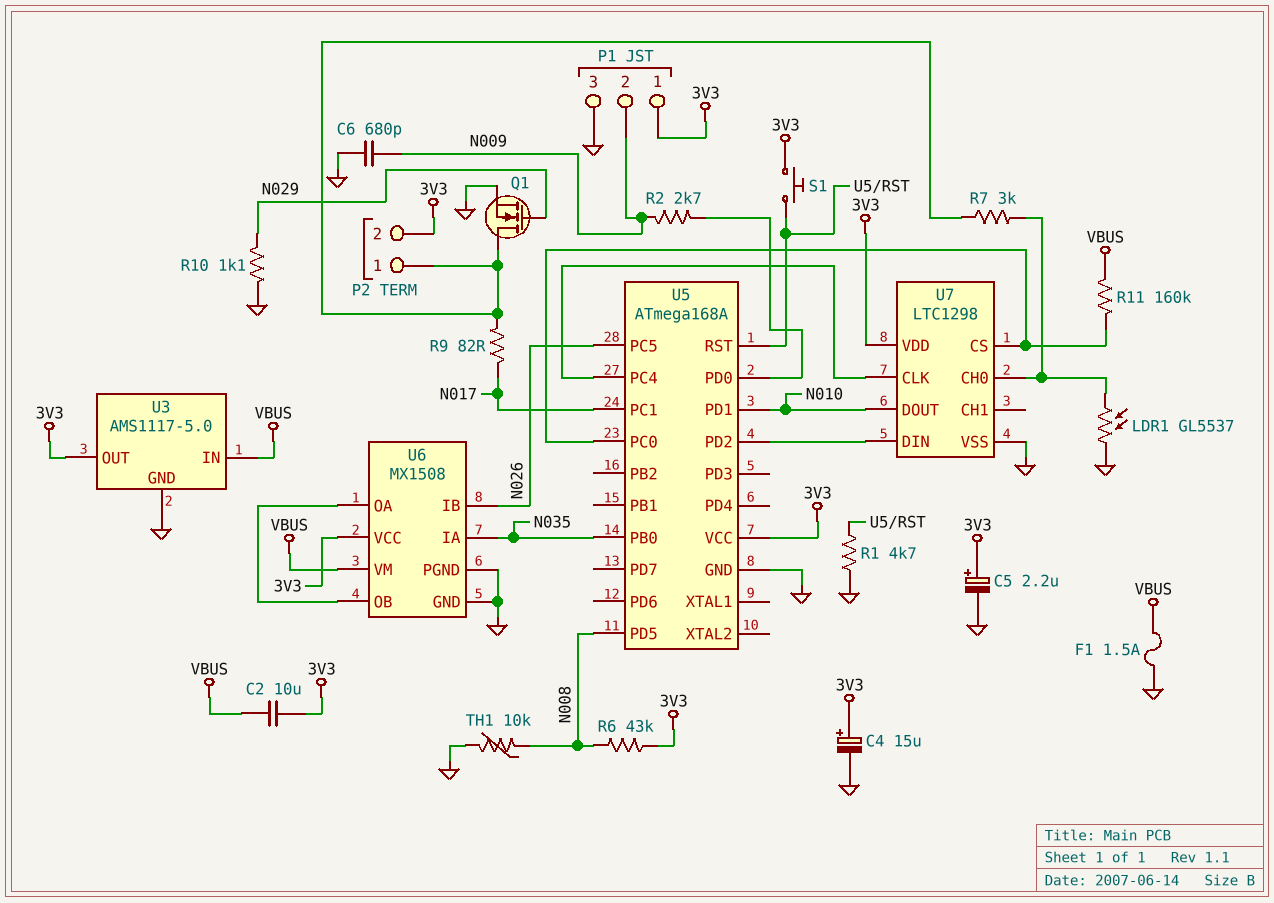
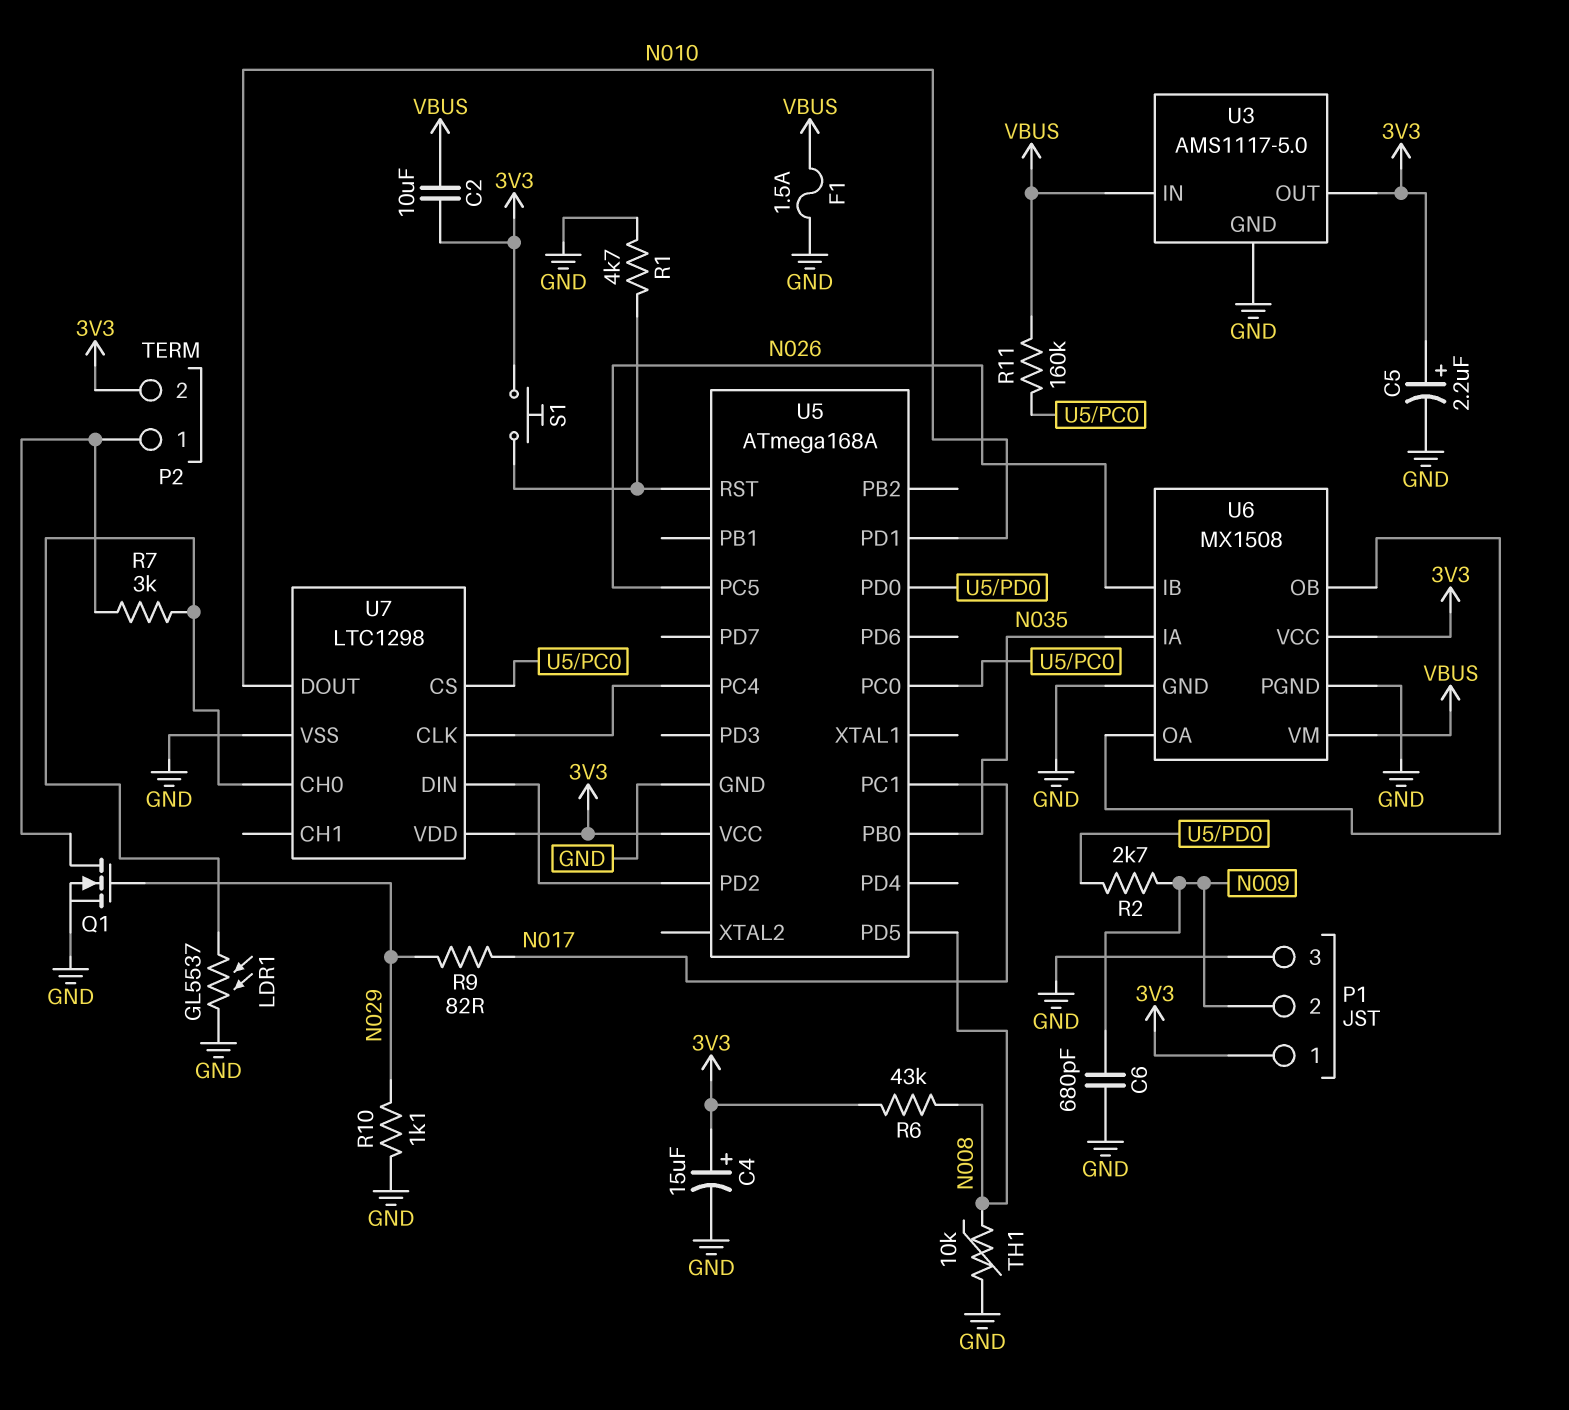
R9: 82 (N017, P2/1) -> 82 (N017, N029)

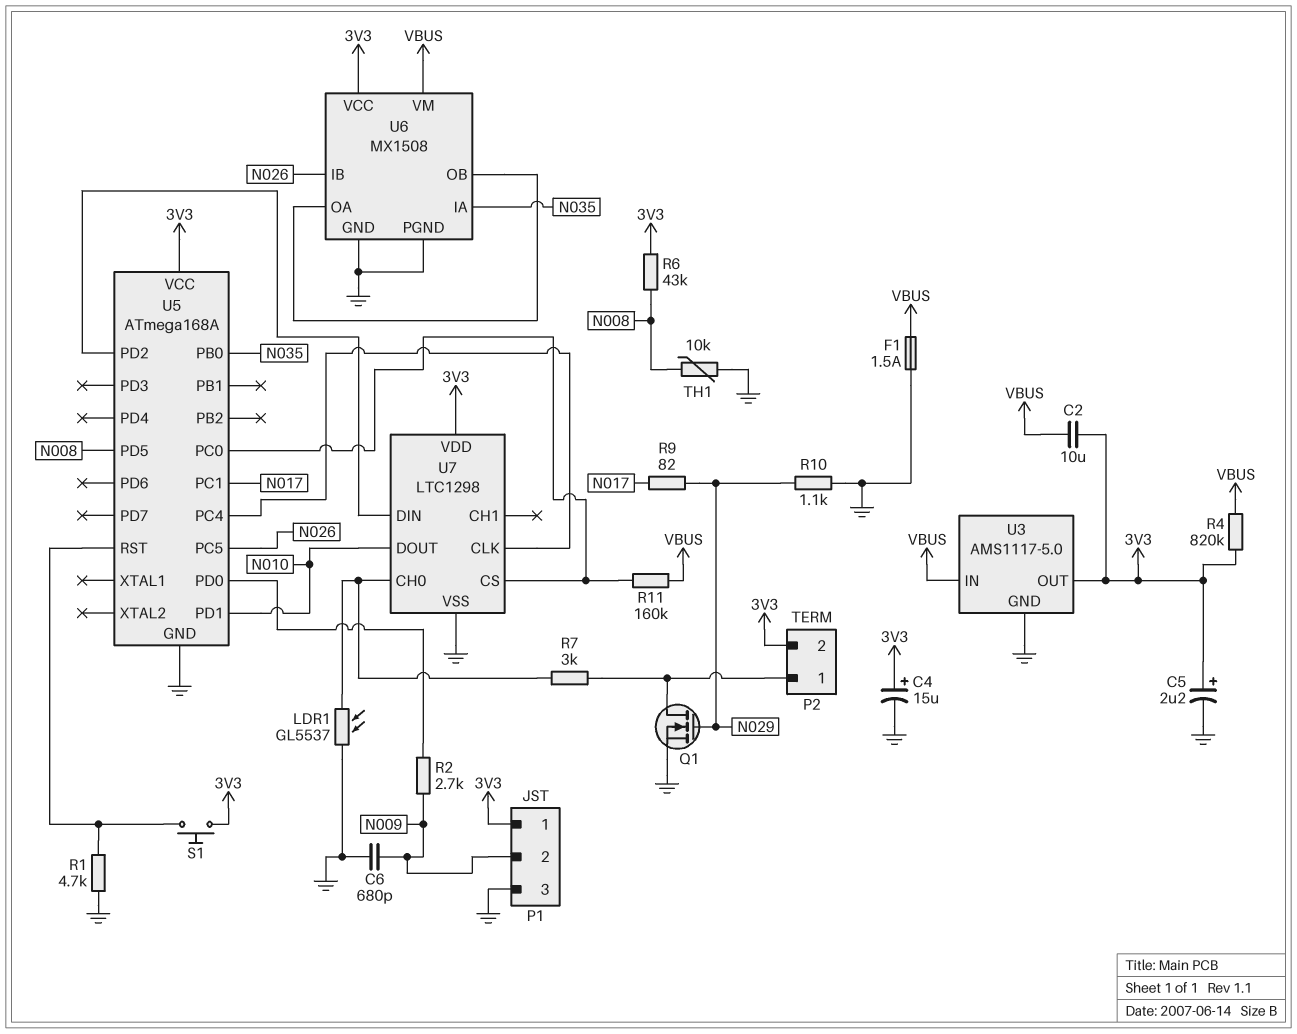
R4: none -> 820k (3V3, VBUS)

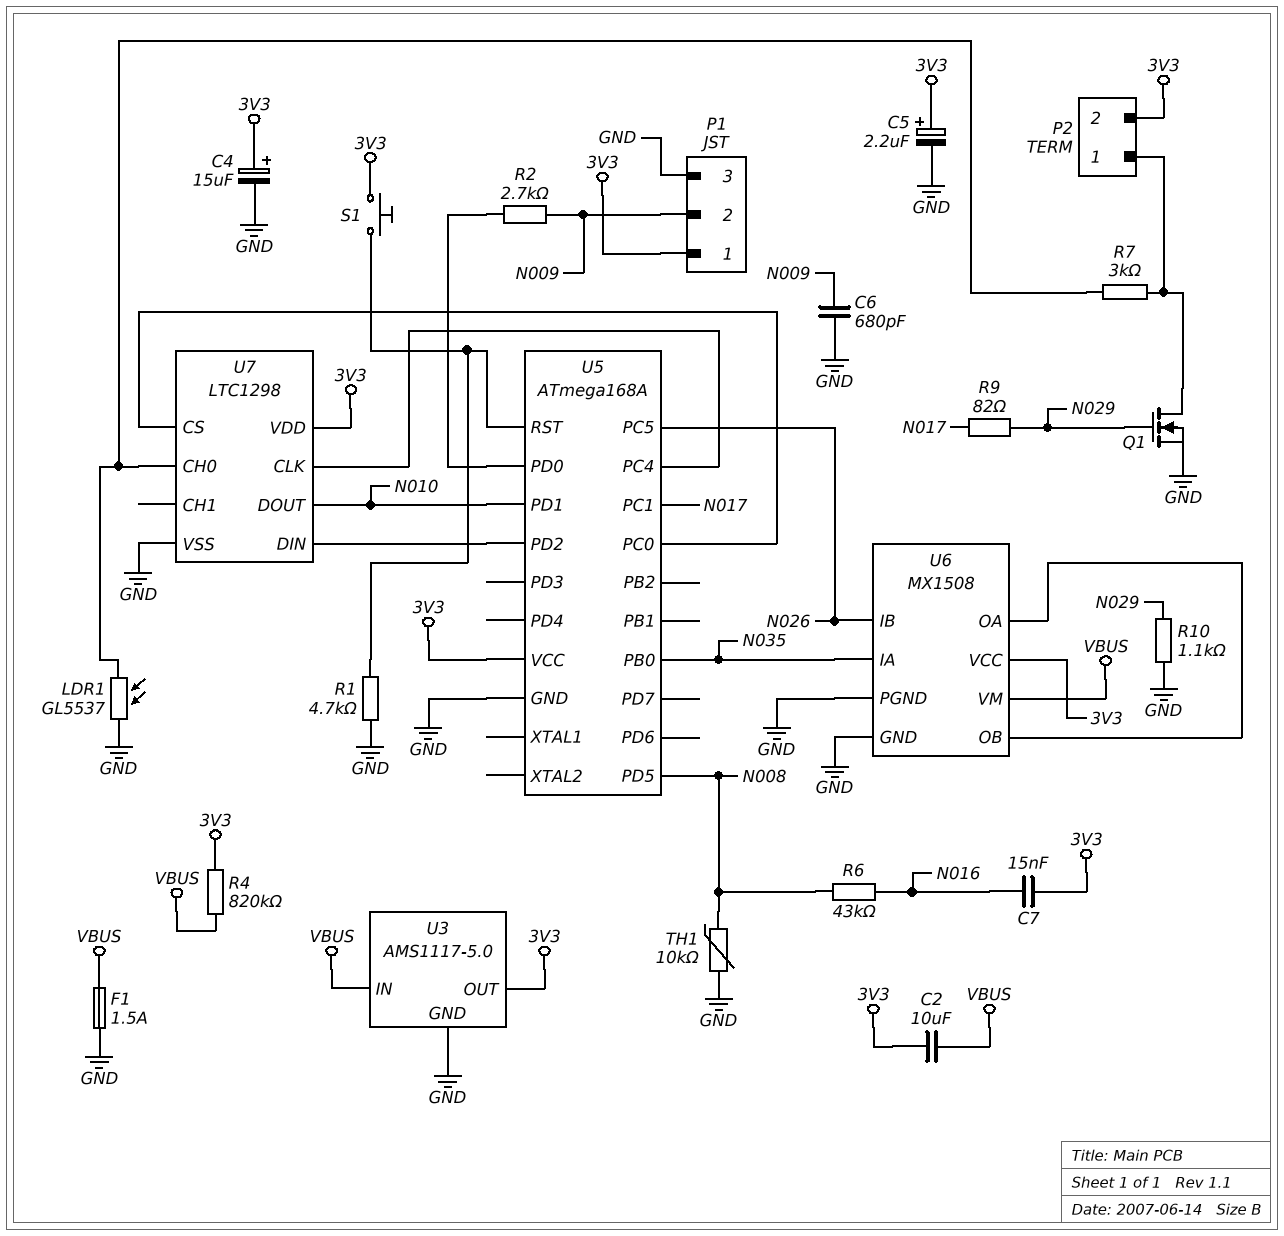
C7: none -> 15nF (3V3, N016)
R6: 43k (3V3, N008) -> 43k (N008, N016)
R11: 160k (U5/PC0, VBUS) -> none

